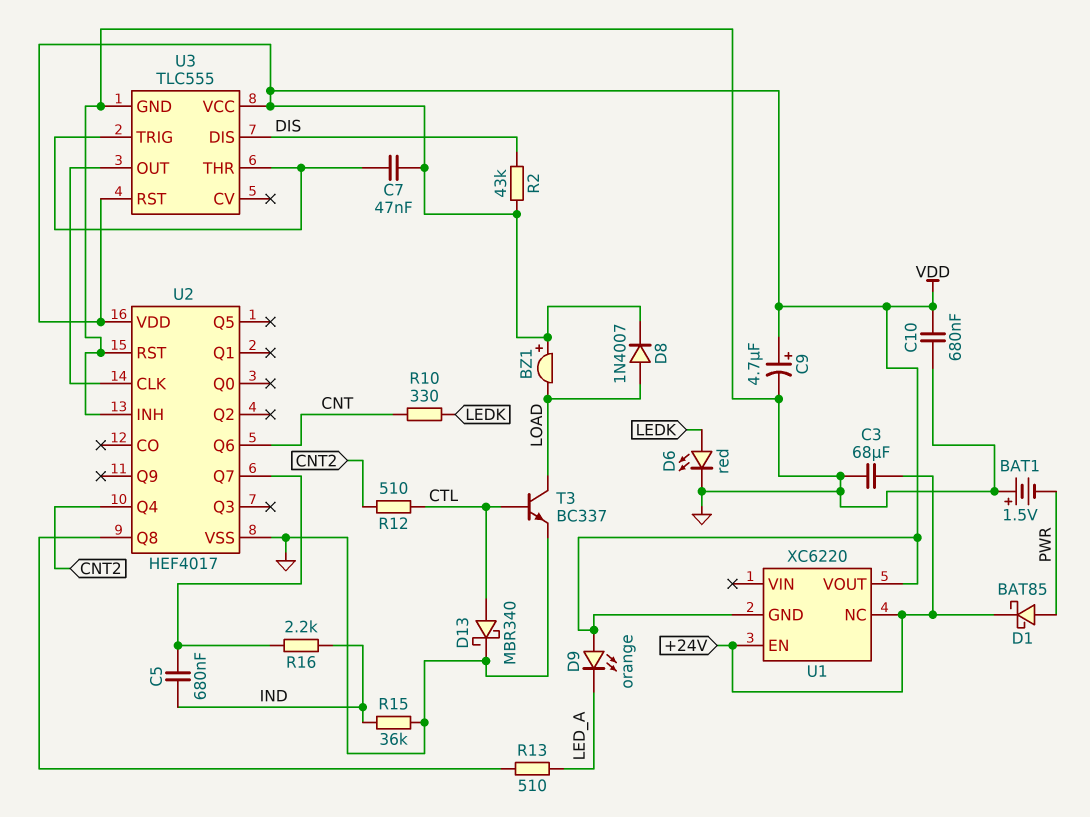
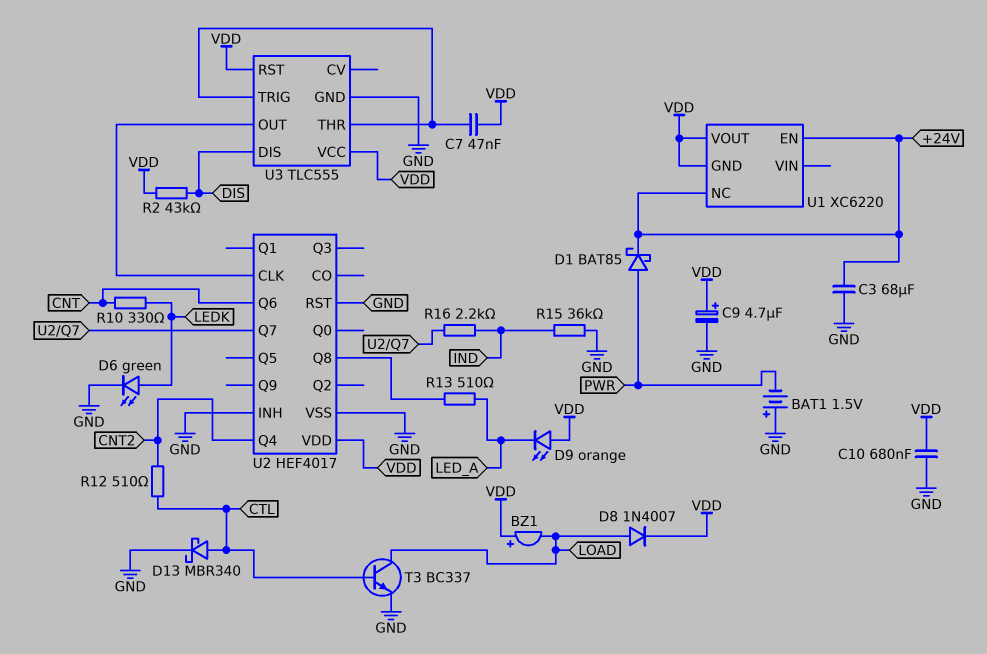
C5: 680nF (IND, U2/Q7) -> none
D6: LED red (A LEDK, K GND) -> LED green (A LEDK, K GND)

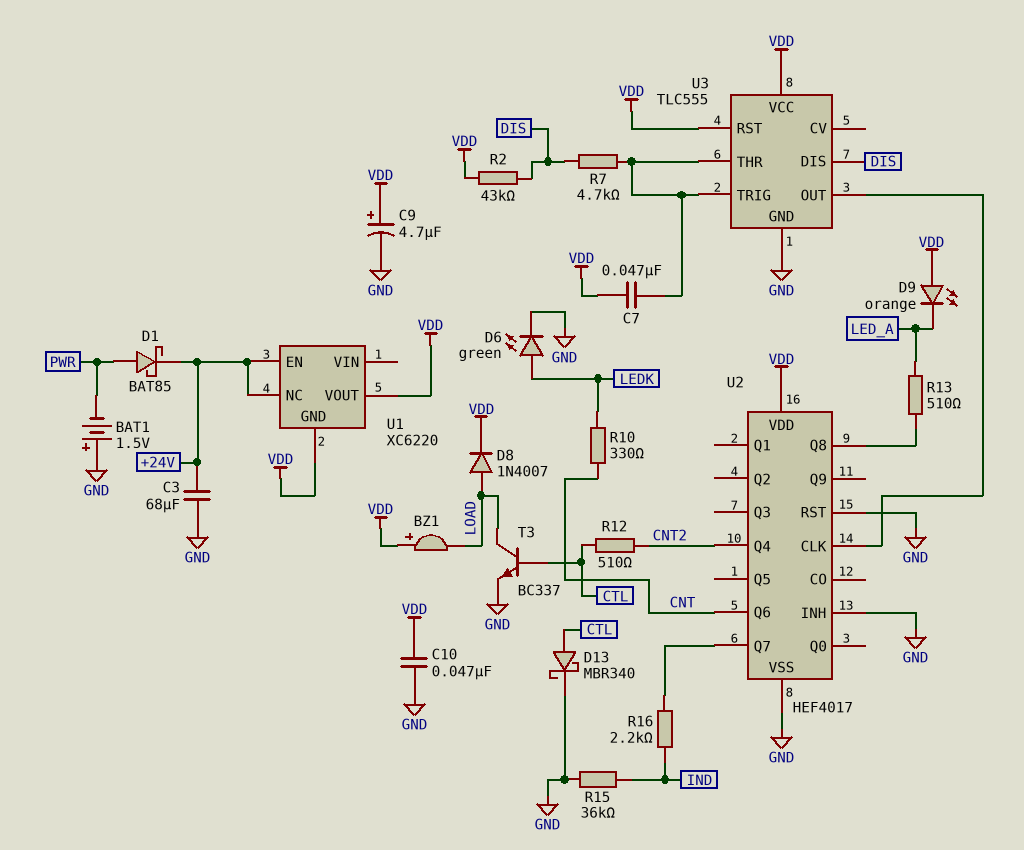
C10: 680nF (GND, VDD) -> 47nF (GND, VDD)
R7: none -> 4.7k (DIS, U3/THR)

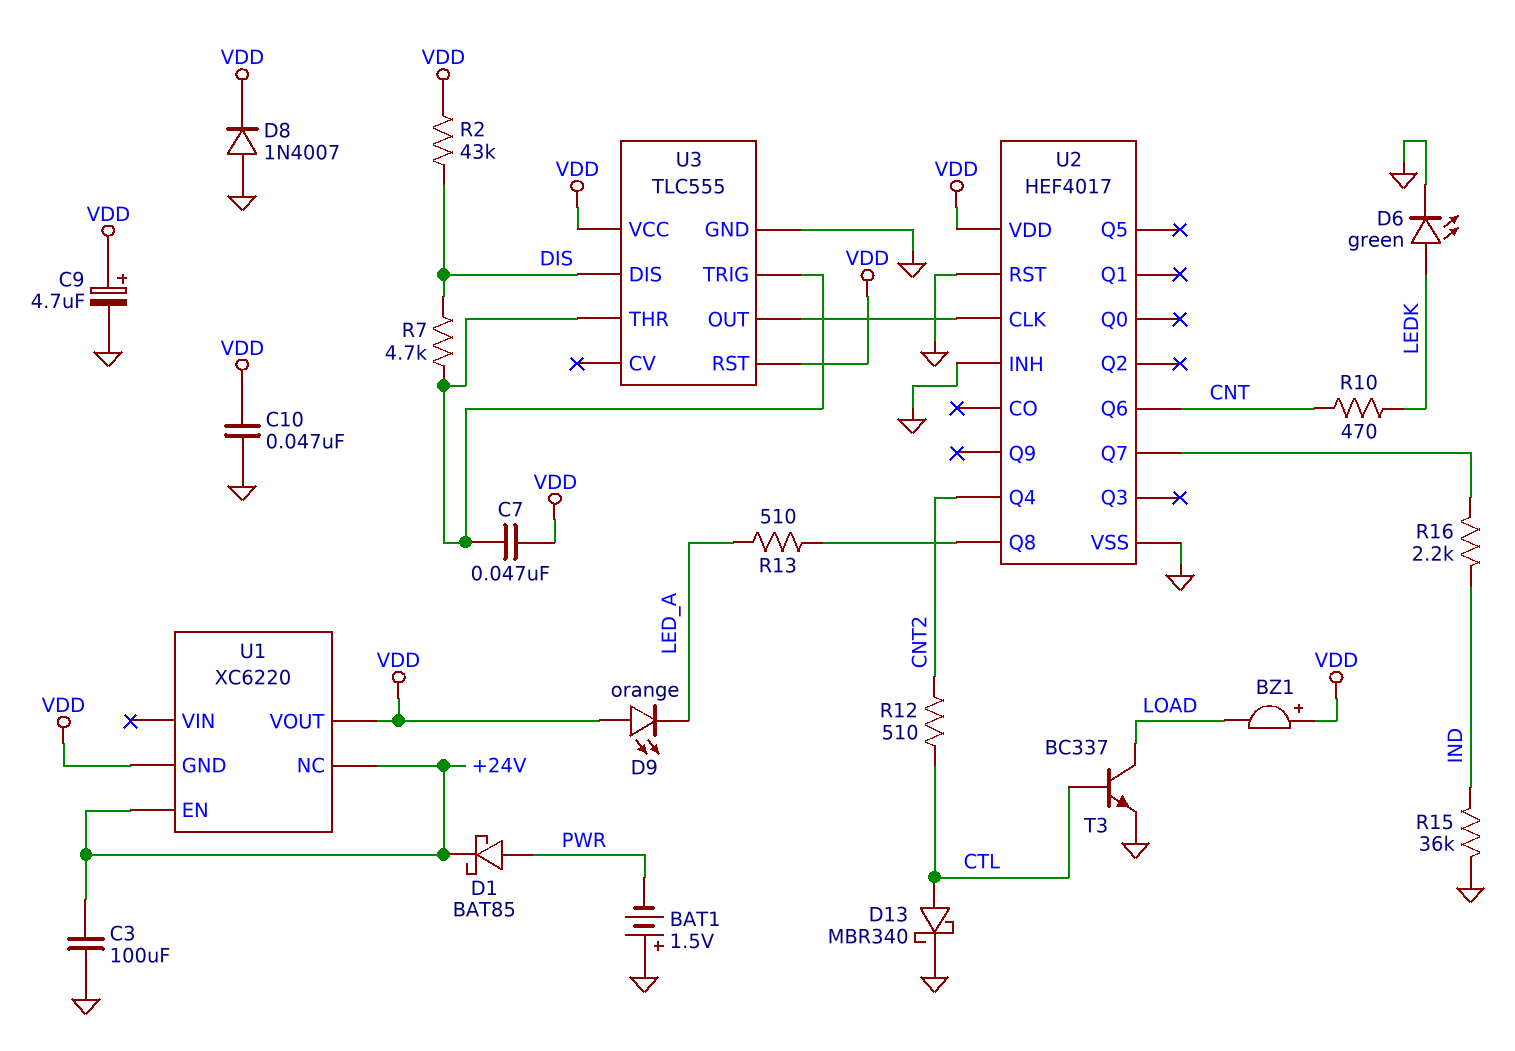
C3: 68uF (+24V, GND) -> 100uF (+24V, GND)
D8: diode 1N4007 (A LOAD, K VDD) -> diode 1N4007 (A GND, K VDD)
R10: 330 (CNT, LEDK) -> 470 (CNT, LEDK)

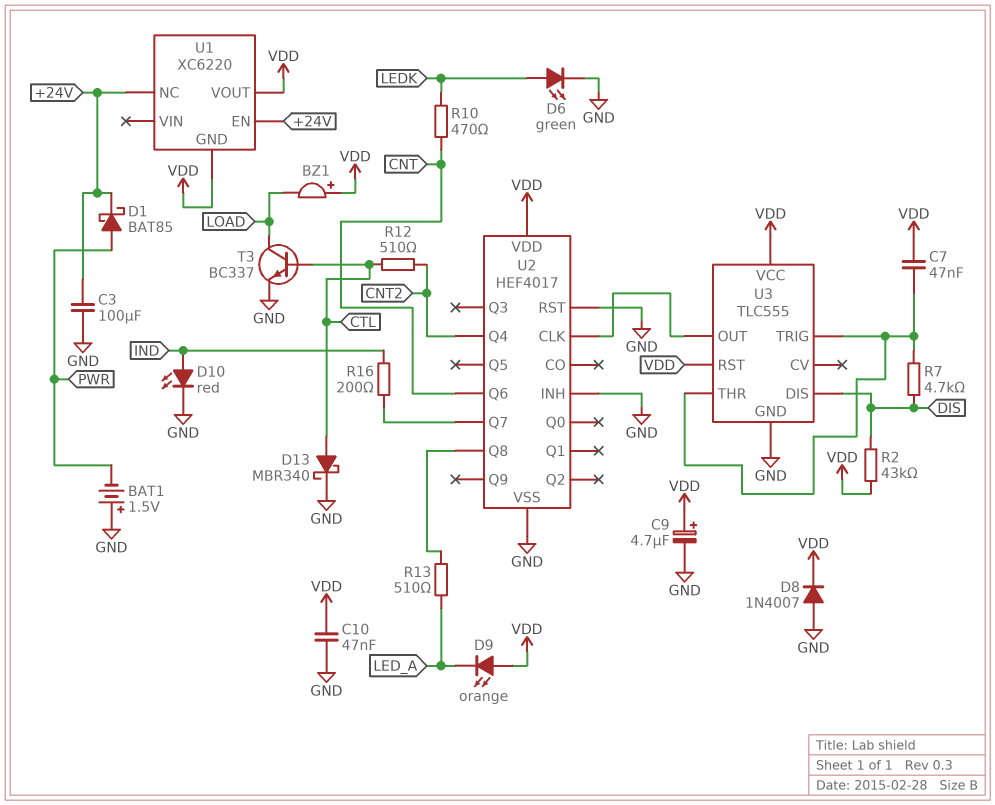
D10: none -> LED red (A IND, K GND)
R15: 36k (GND, IND) -> none
R16: 2.2k (IND, U2/Q7) -> 200 (IND, U2/Q7)

